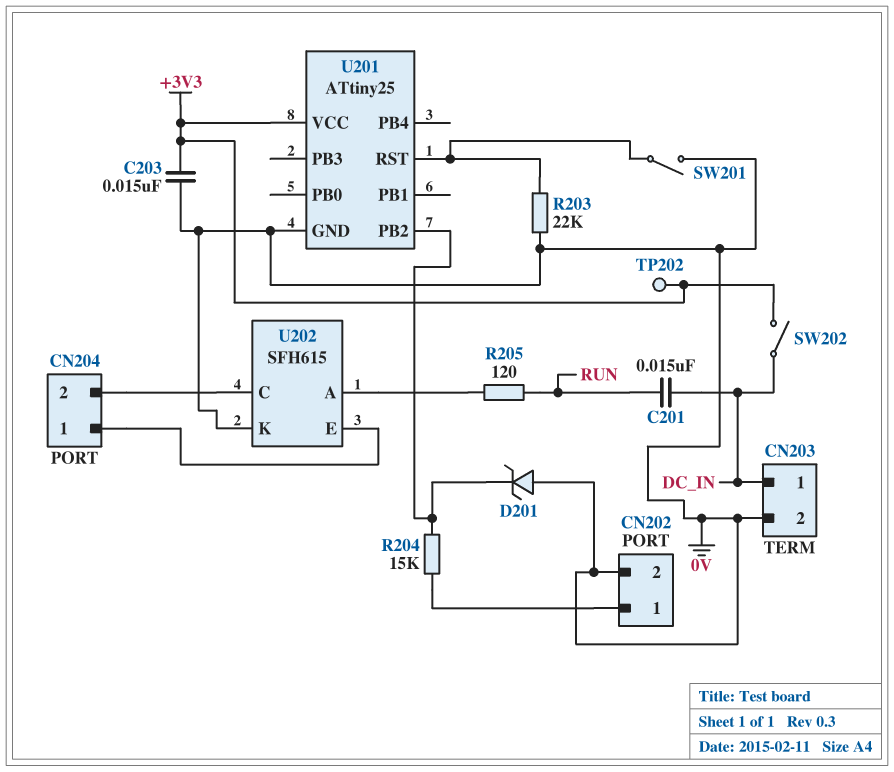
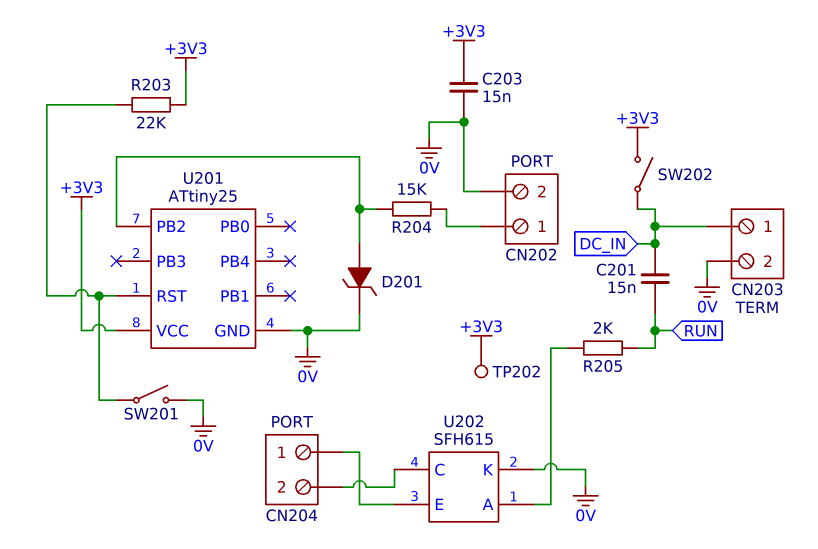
D201: zener (A 0V, K U201/PB2) -> zener (A U201/PB2, K 0V)
R203: 22k (0V, U201/RST) -> 22k (+3V3, U201/RST)
R205: 120 (RUN, U202/A) -> 2k (RUN, U202/A)

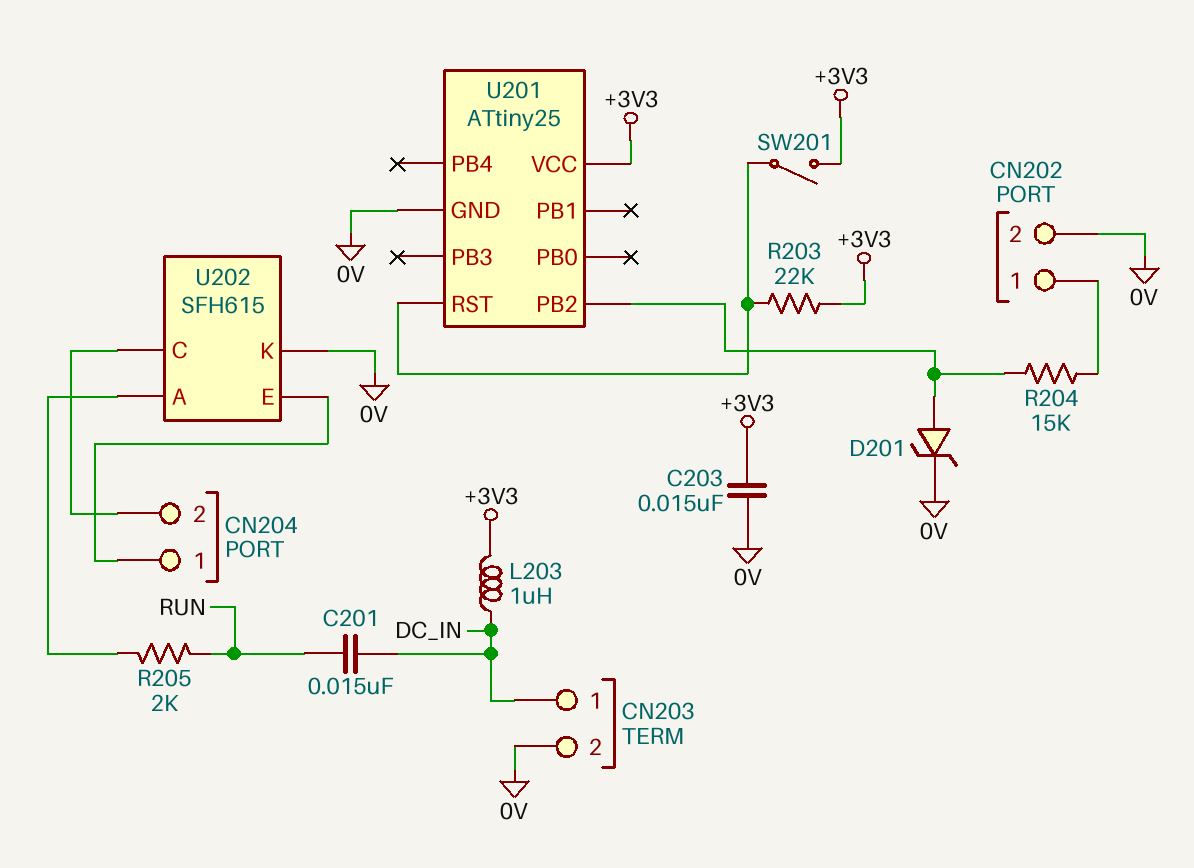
L203: none -> 1uH (+3V3, DC_IN)
SW201: switch (0V, U201/RST) -> switch (+3V3, U201/RST)
SW202: switch (+3V3, DC_IN) -> none
TP202: test point (+3V3) -> none

